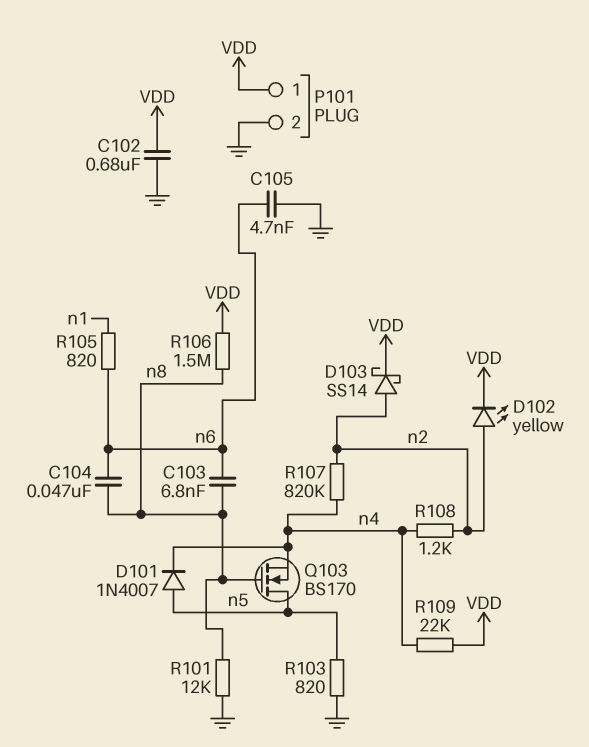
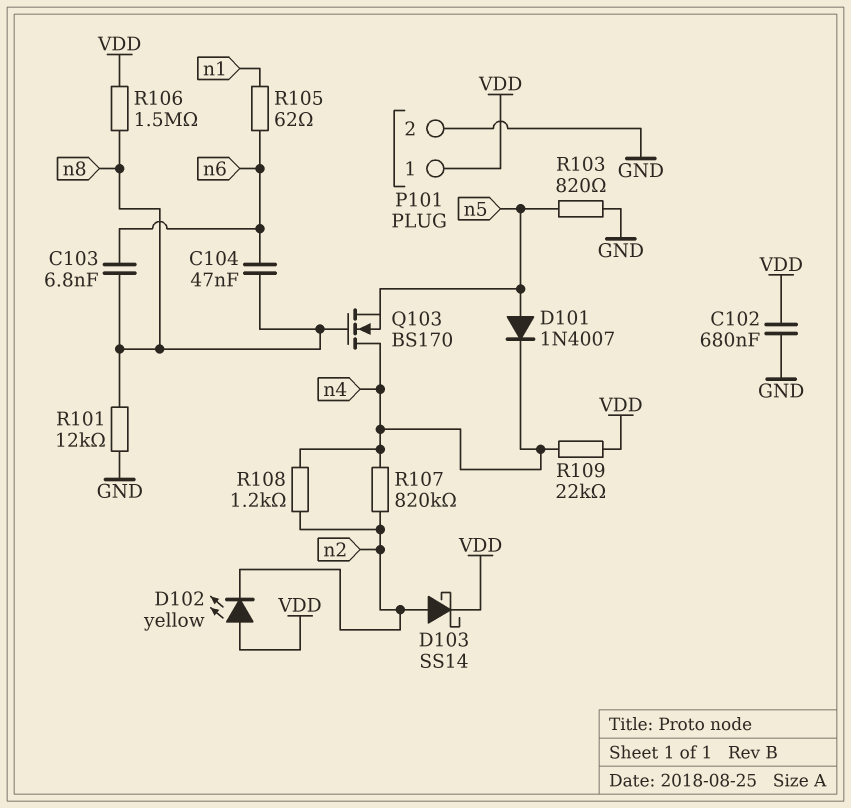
C105: 4.7nF (GND, n6) -> none
D102: LED yellow (A n2, K VDD) -> LED yellow (A VDD, K n2)
Q103: NMOS BS170 (G n8, D n5, S n4) -> NMOS BS170 (G n8, D n4, S n5)
R105: 820 (n1, n6) -> 62 (n1, n6)

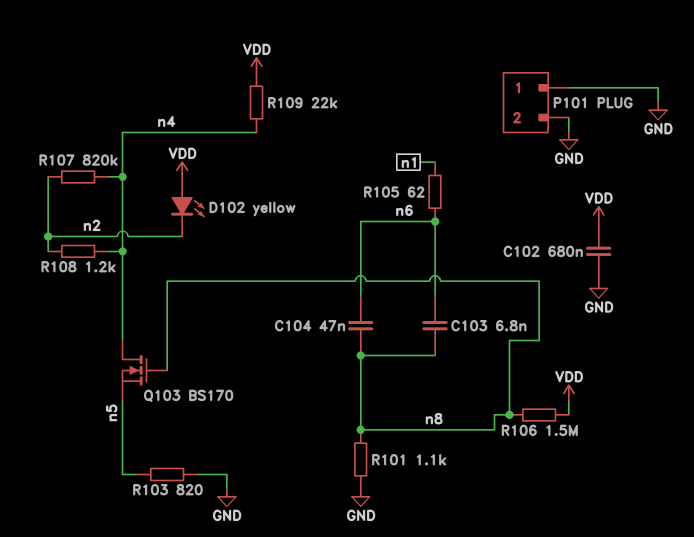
D101: diode 1N4007 (A n5, K n4) -> none
D103: schottky SS14 (A n2, K VDD) -> none
P101 pin 1: VDD -> GND
R101: 12k (GND, n8) -> 1.1k (GND, n8)

